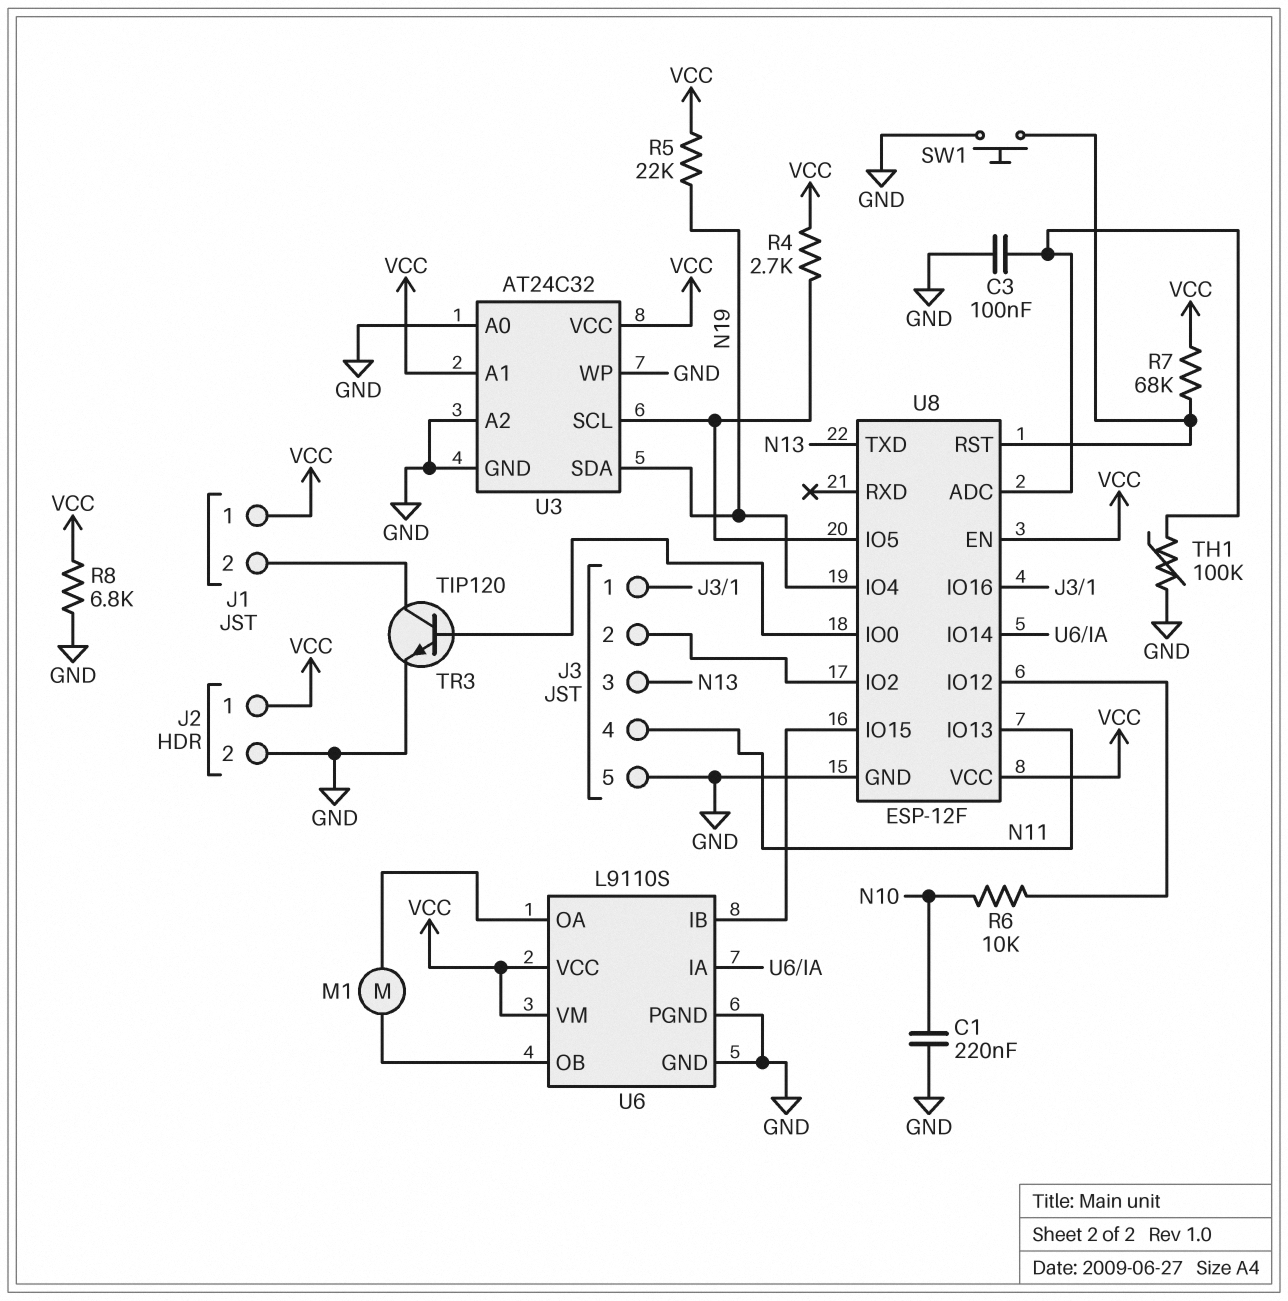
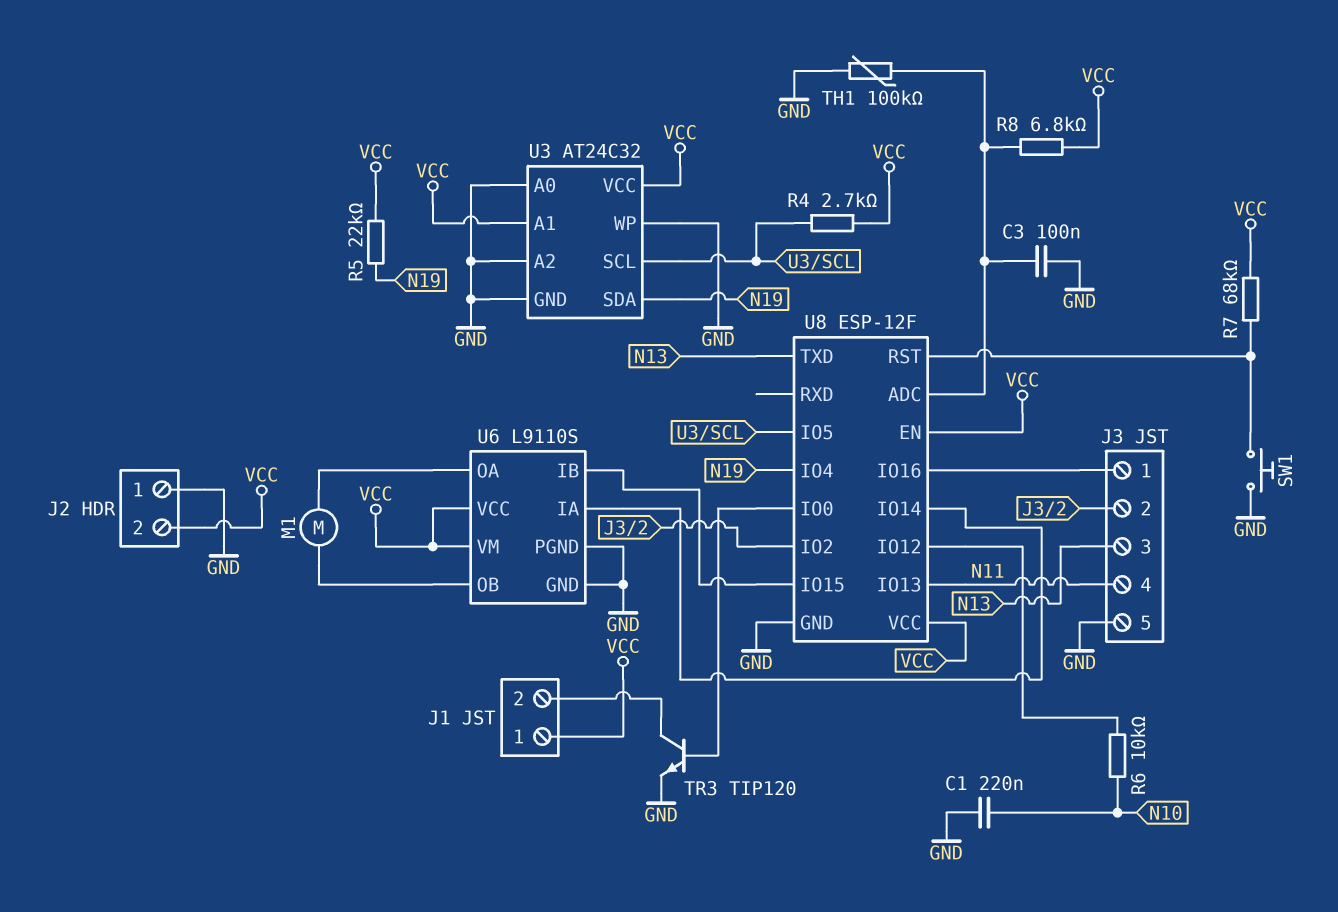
J2 pin 1: VCC -> GND
J2 pin 2: GND -> VCC
R8: 6.8k (GND, VCC) -> 6.8k (U8/ADC, VCC)

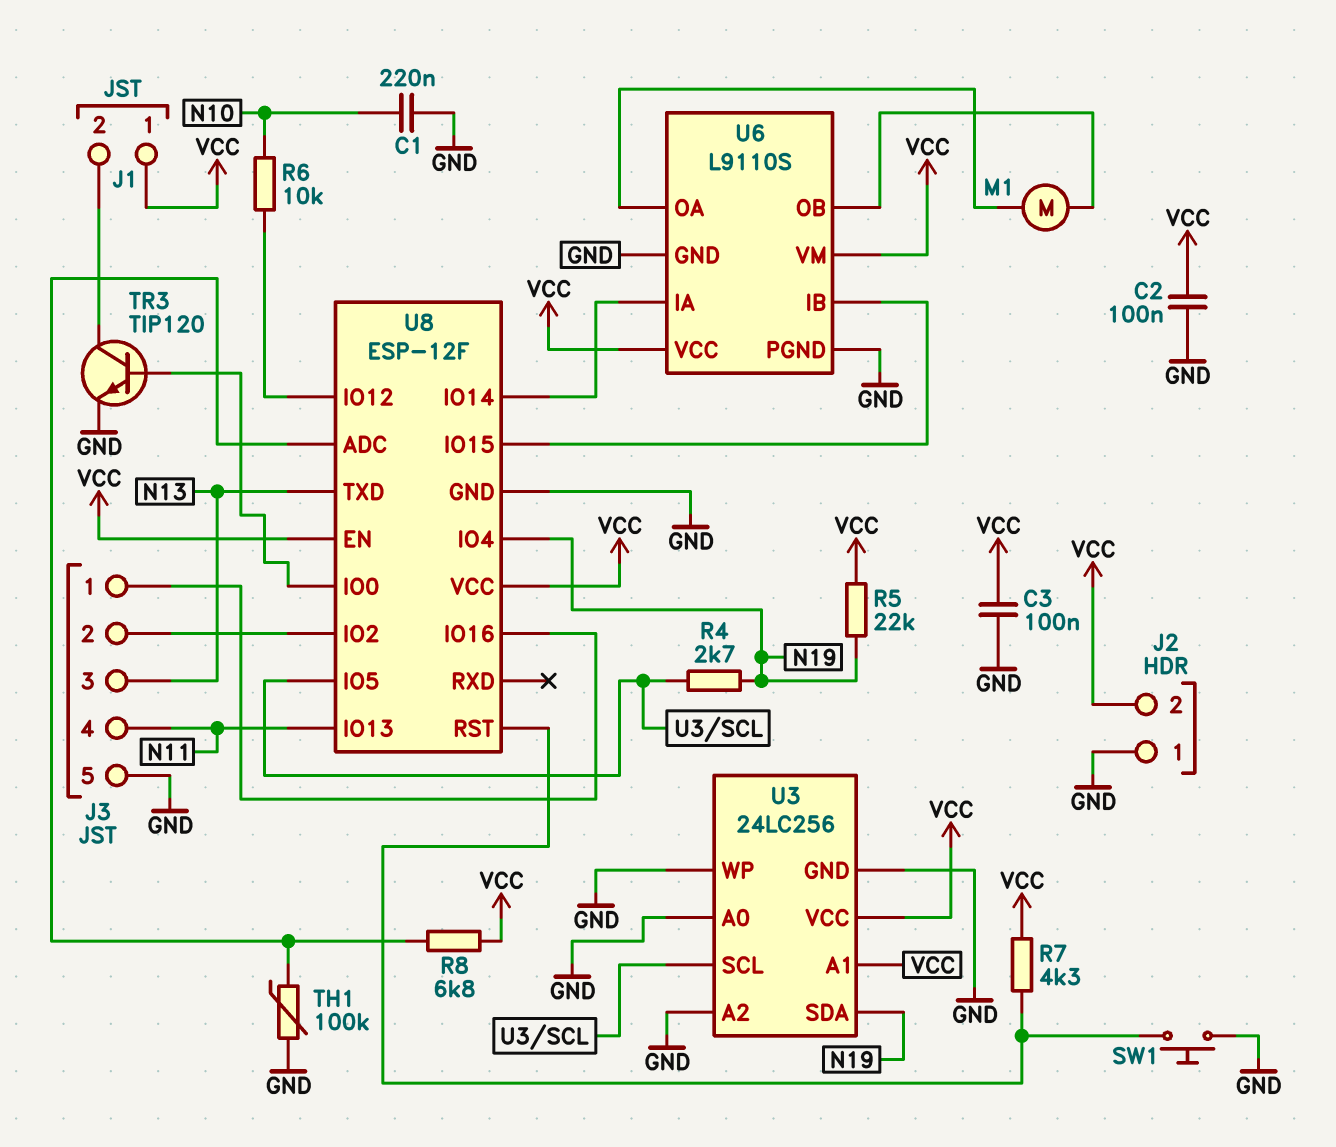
C2: none -> 100nF (GND, VCC)
C3: 100nF (GND, U8/ADC) -> 100nF (GND, VCC)
R4: 2.7k (U3/SCL, VCC) -> 2.7k (N19, U3/SCL)
R7: 68k (U8/RST, VCC) -> 4.3k (U8/RST, VCC)
U3: AT24C32 -> 24LC256

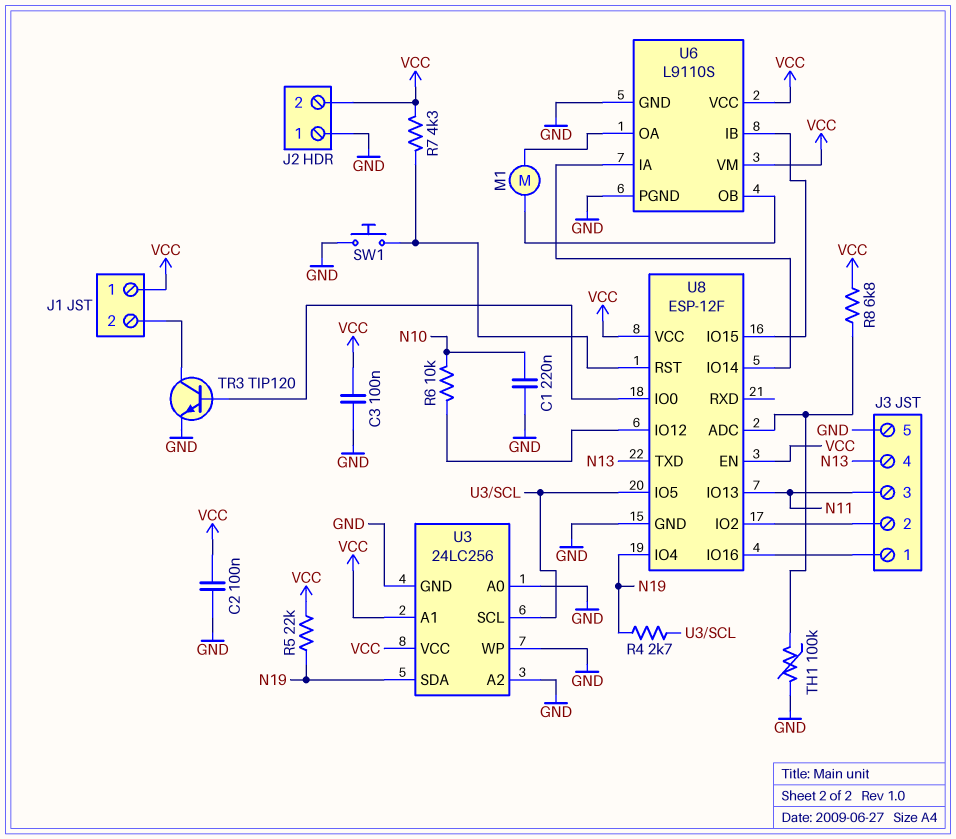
J3 pin 3: N13 -> N11
J3 pin 4: N11 -> N13

